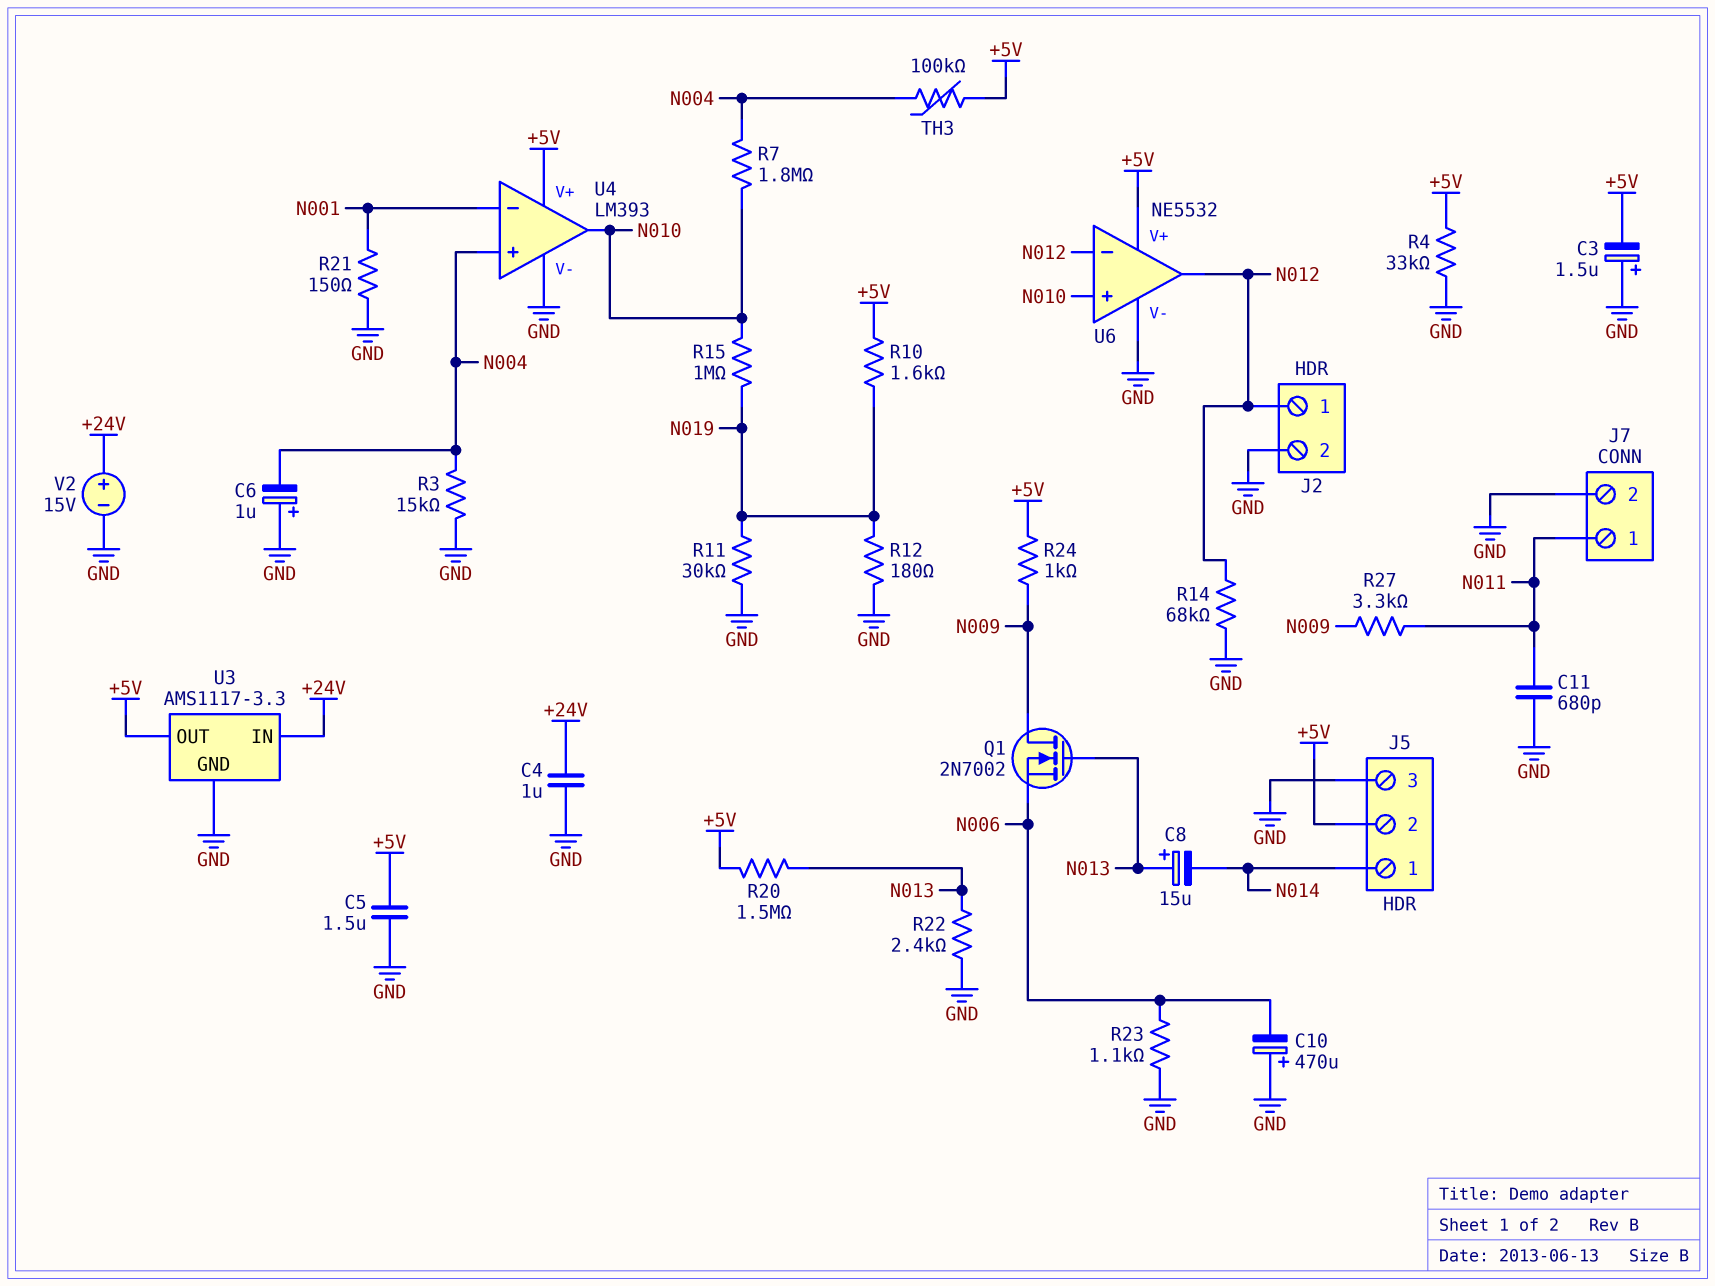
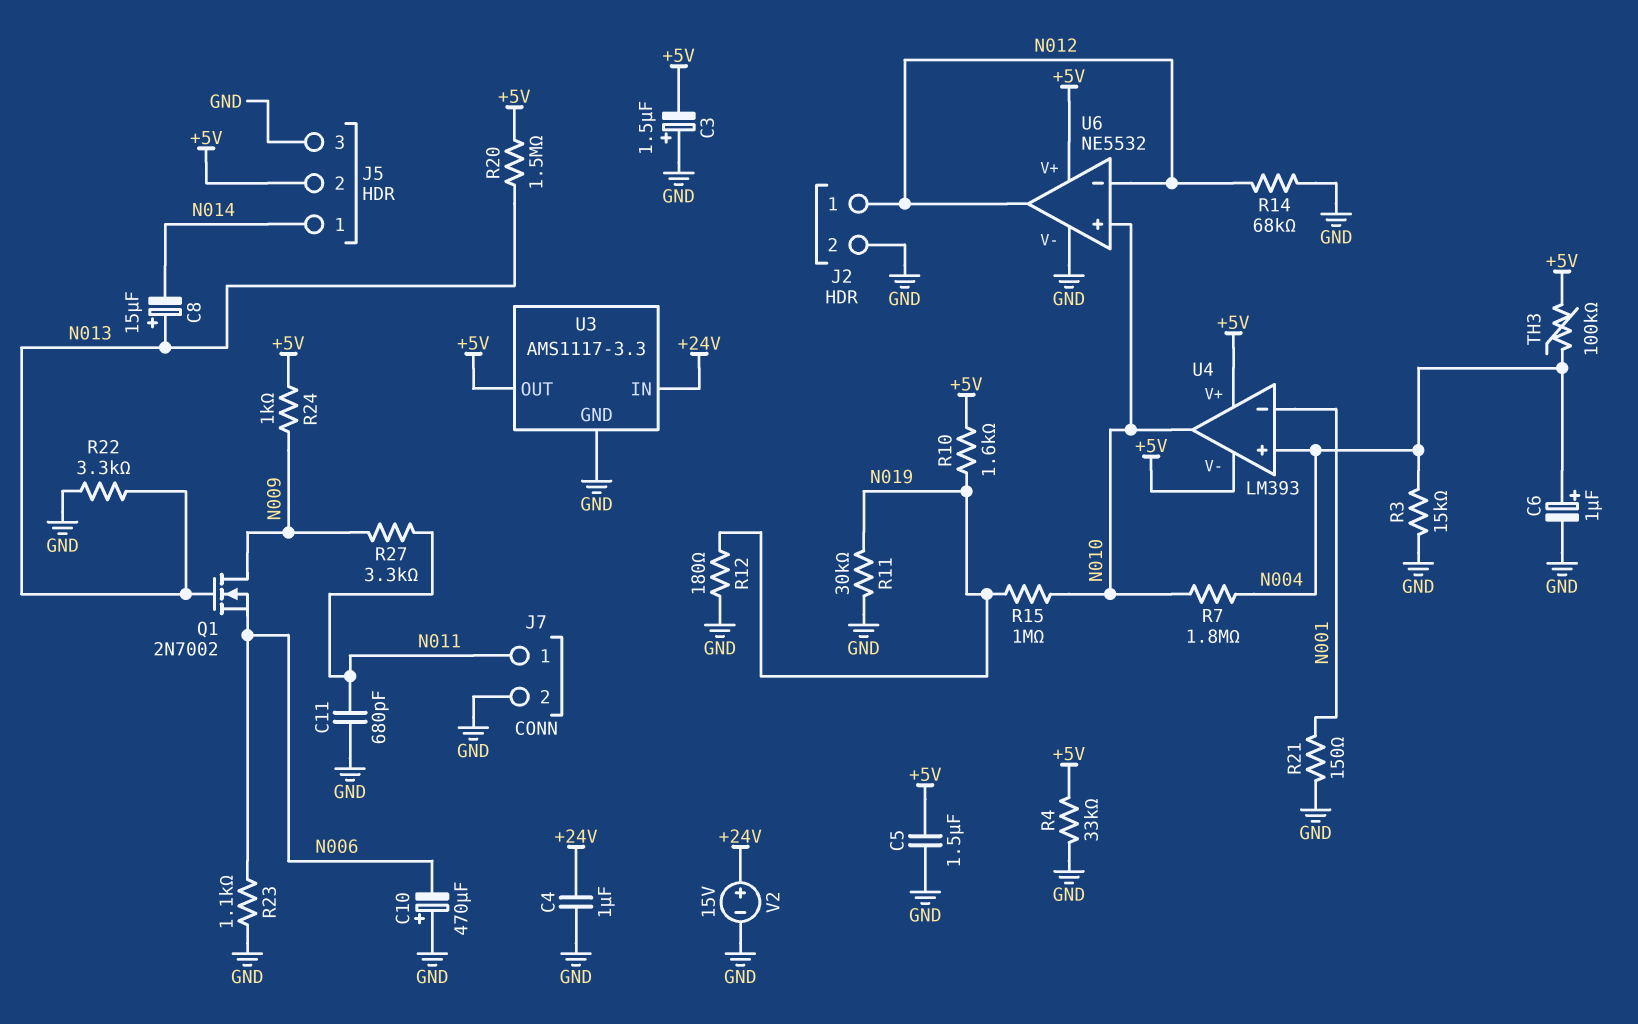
C6: 1uF (plus GND, minus N004) -> 1uF (plus N004, minus GND)
R22: 2.4k (GND, N013) -> 3.3k (GND, N013)
U4 pin V-: GND -> +5V

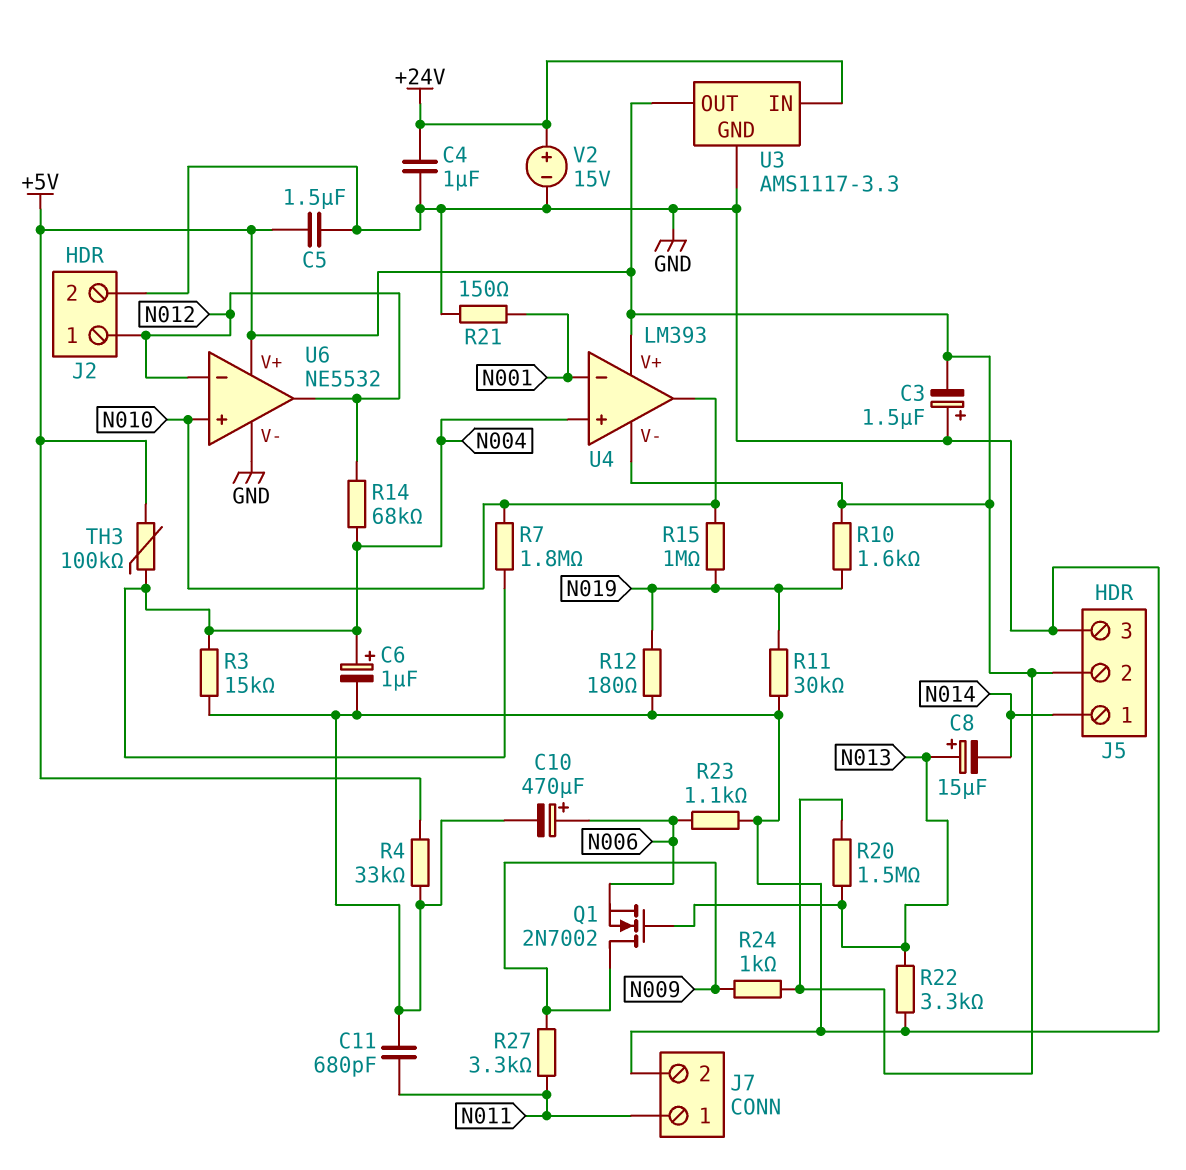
C10: 470uF (plus GND, minus N006) -> 470uF (plus N006, minus GND)
R14: 68k (GND, N012) -> 68k (N004, N012)

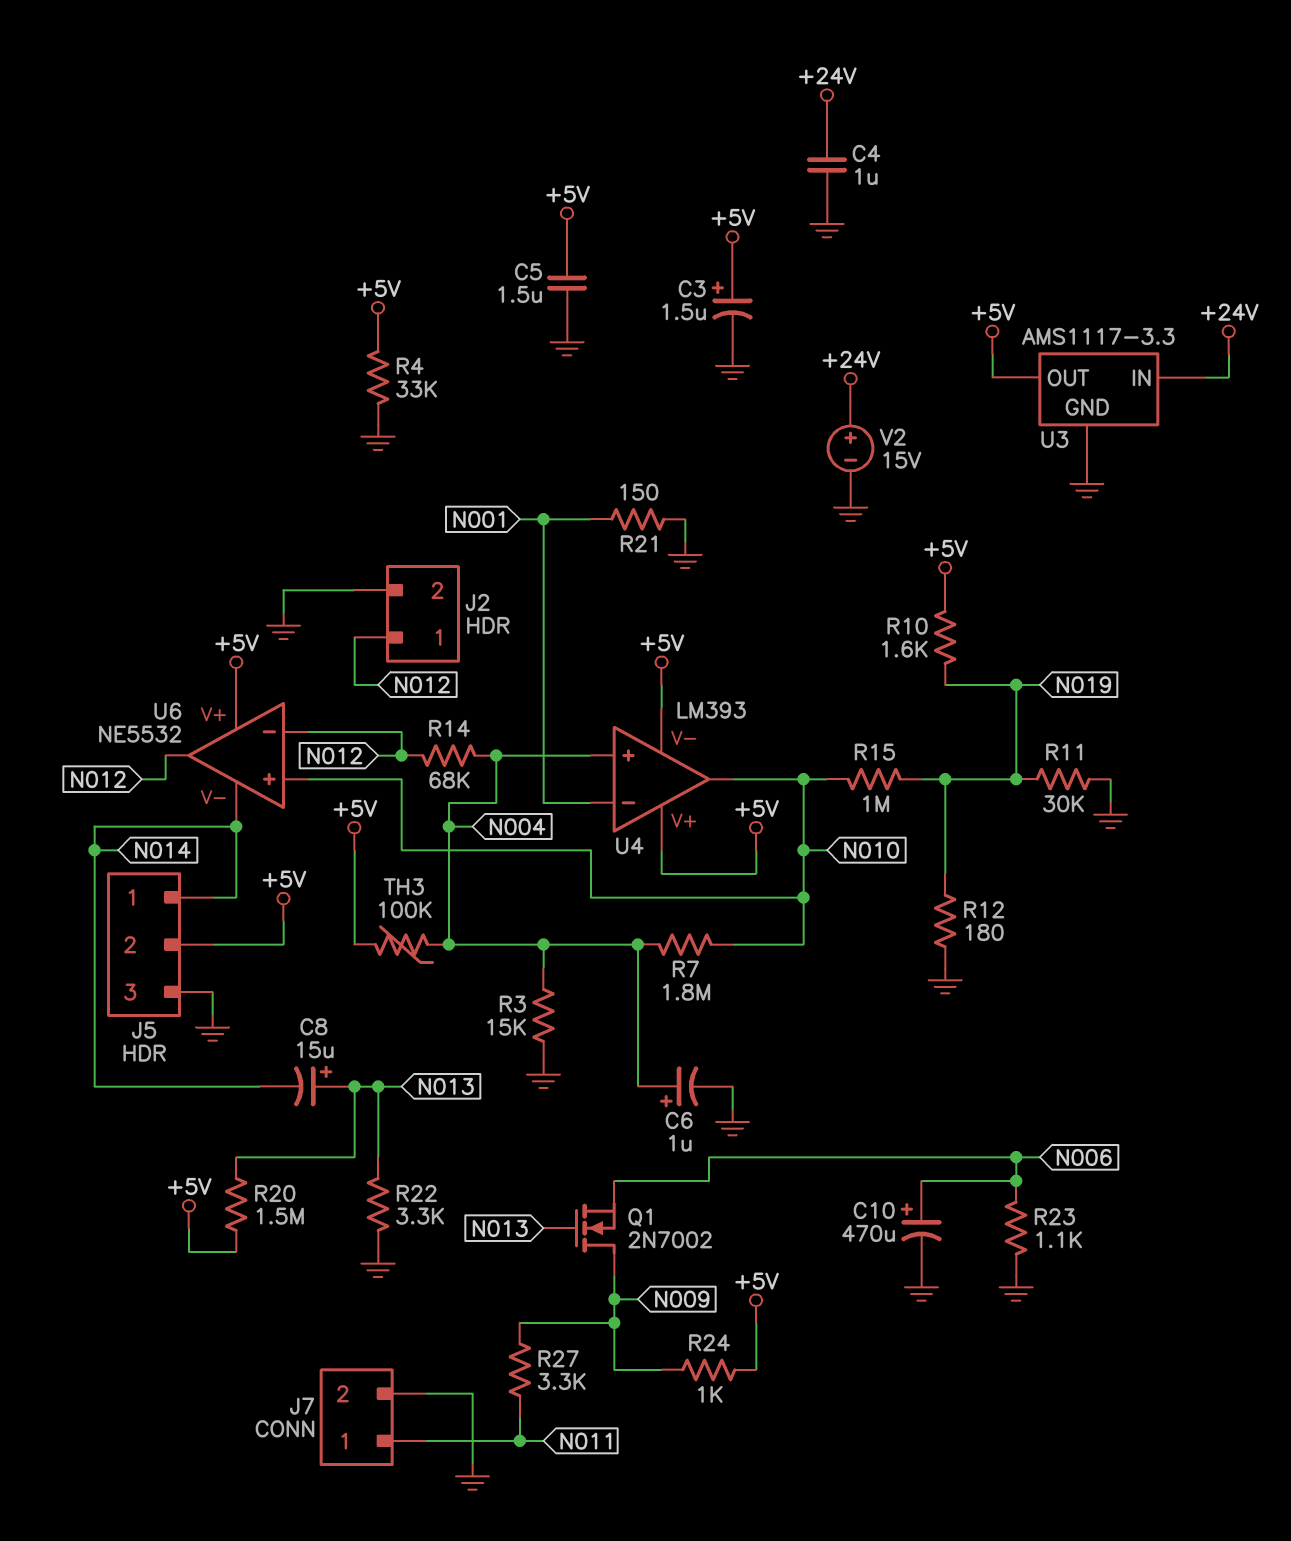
C3: 1.5uF (plus GND, minus +5V) -> 1.5uF (plus +5V, minus GND)
C11: 680pF (GND, N011) -> none
U6 pin V-: GND -> N014

